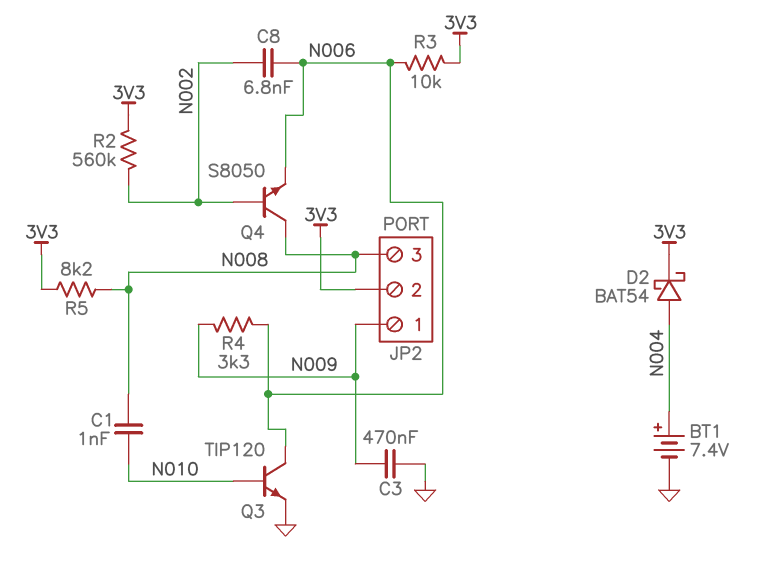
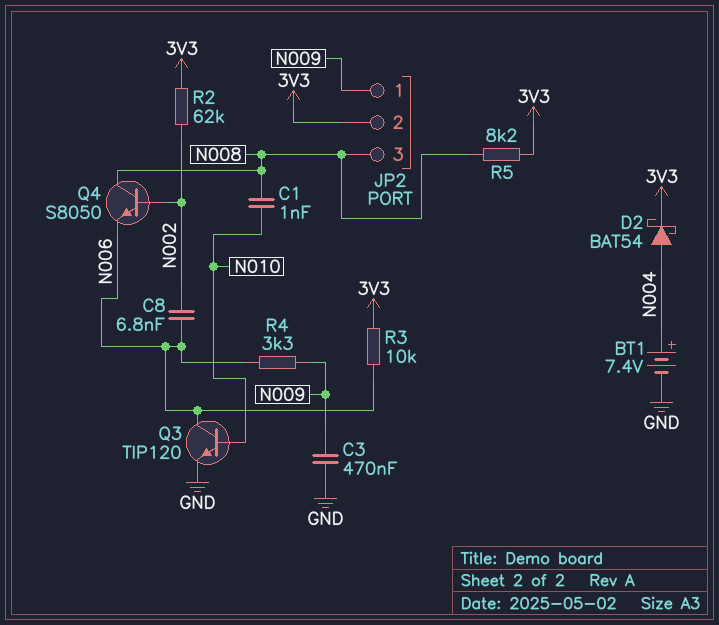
R2: 560k (3V3, N002) -> 62k (3V3, N002)

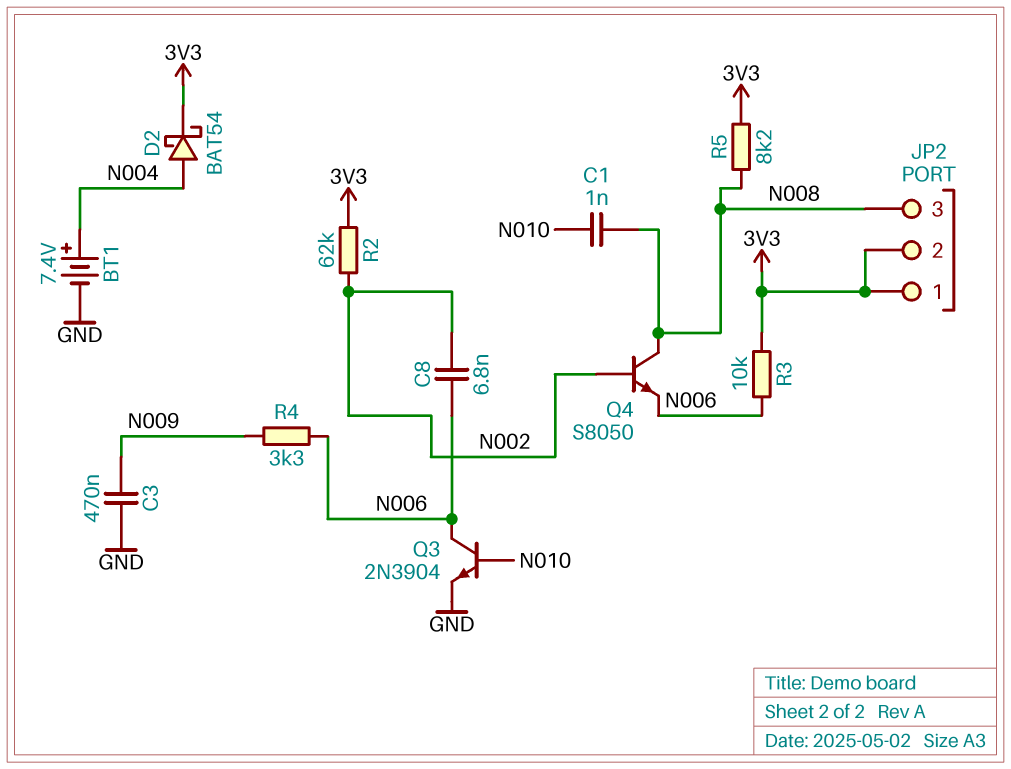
JP2 pin 1: N009 -> 3V3
Q3: NPN TIP120 (B N010, C N006, E GND) -> NPN 2N3904 (B N010, C N006, E GND)

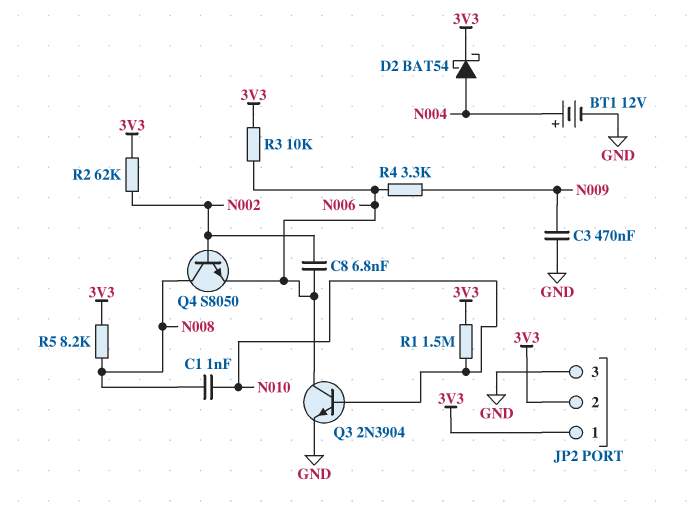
BT1: 7.4V (plus N004, minus GND) -> 12V (plus N004, minus GND)
JP2 pin 3: N008 -> GND
R1: none -> 1.5M (3V3, N010)

